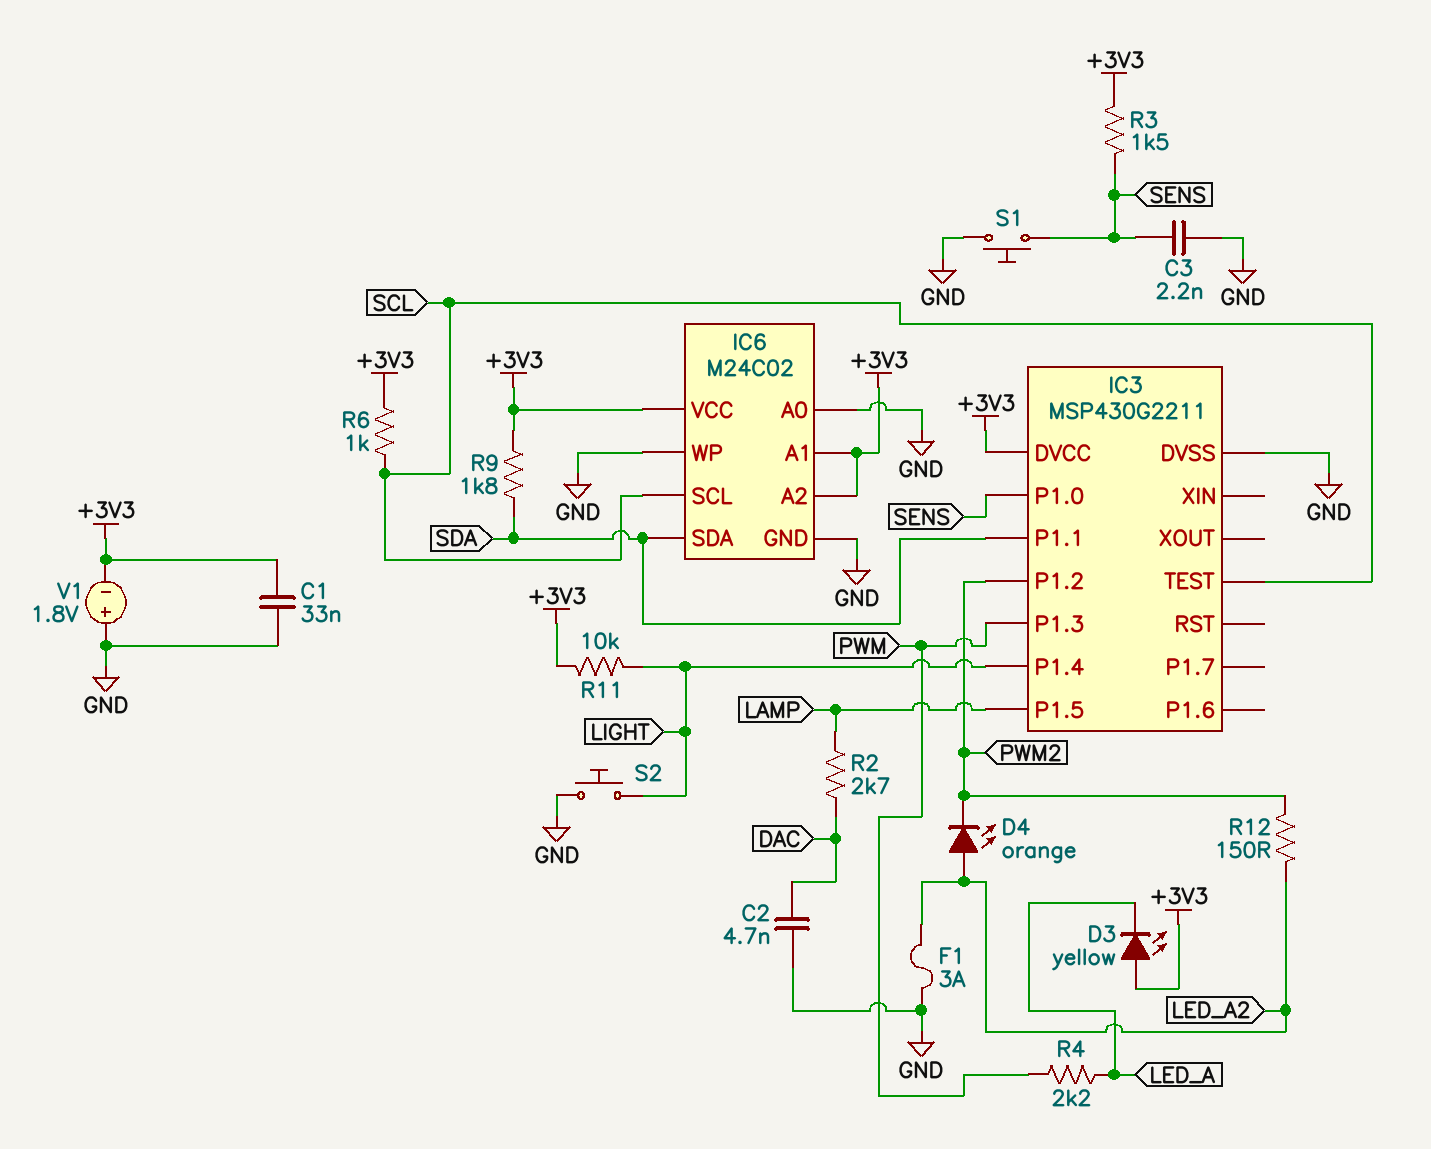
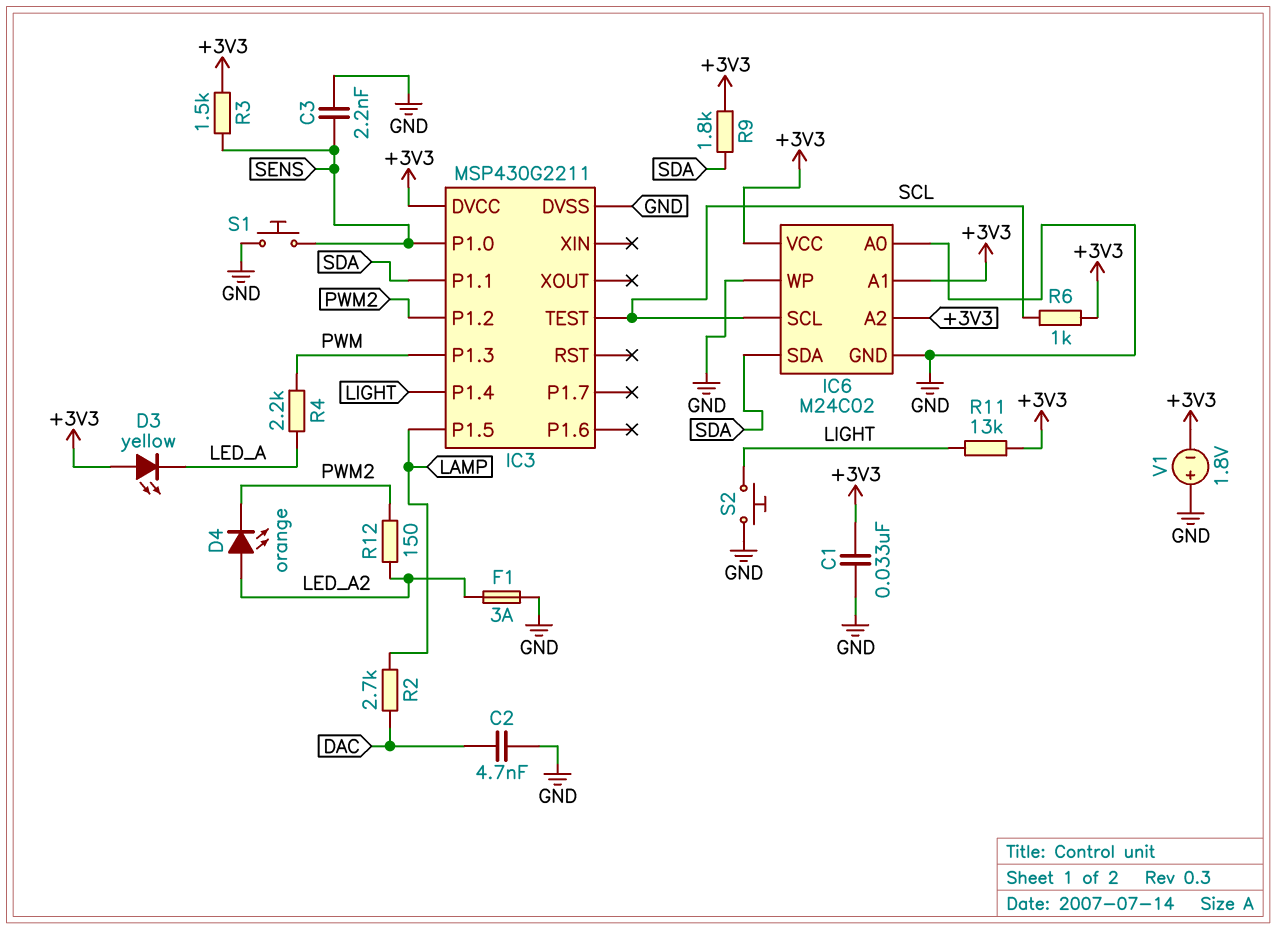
R11: 10k (+3V3, LIGHT) -> 13k (+3V3, LIGHT)

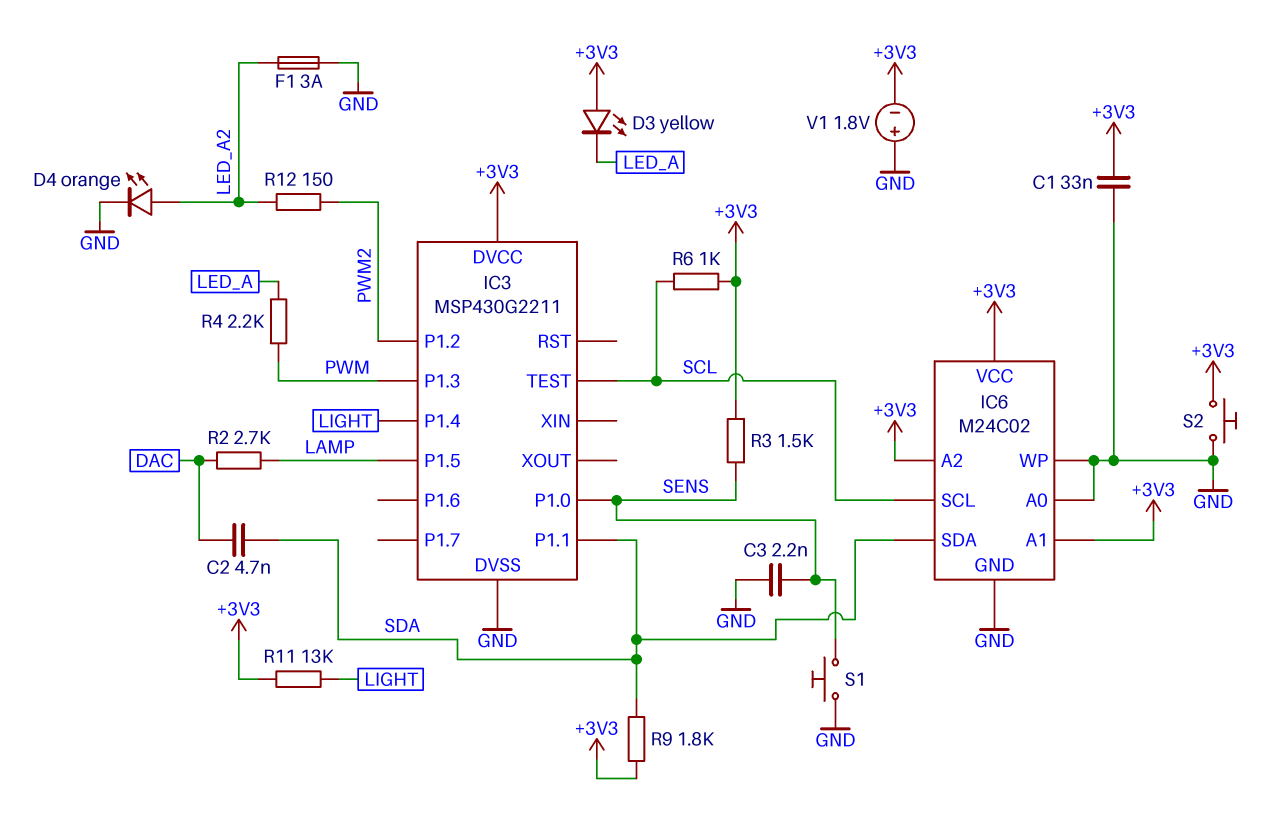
C2: 4.7nF (DAC, GND) -> 4.7nF (DAC, SDA)
D4: LED orange (A LED_A2, K PWM2) -> LED orange (A LED_A2, K GND)
S2: button (GND, LIGHT) -> button (+3V3, GND)

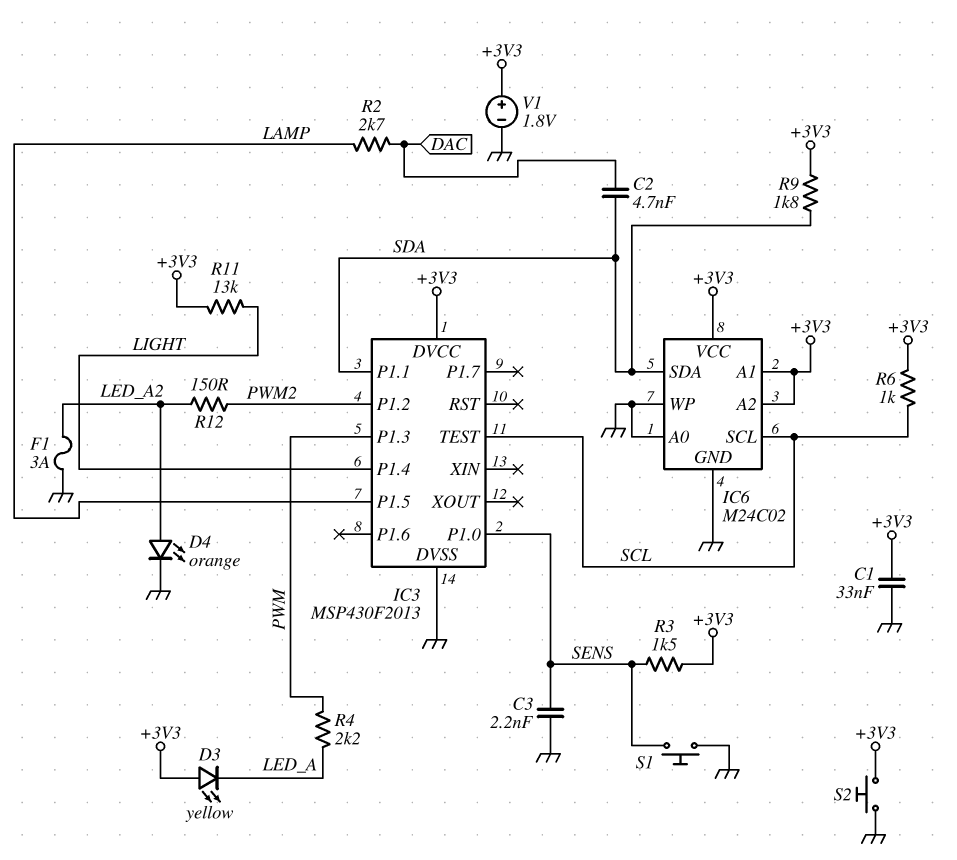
IC3: MSP430G2211 -> MSP430F2013
V1: 1.8V (plus GND, minus +3V3) -> 1.8V (plus +3V3, minus GND)

